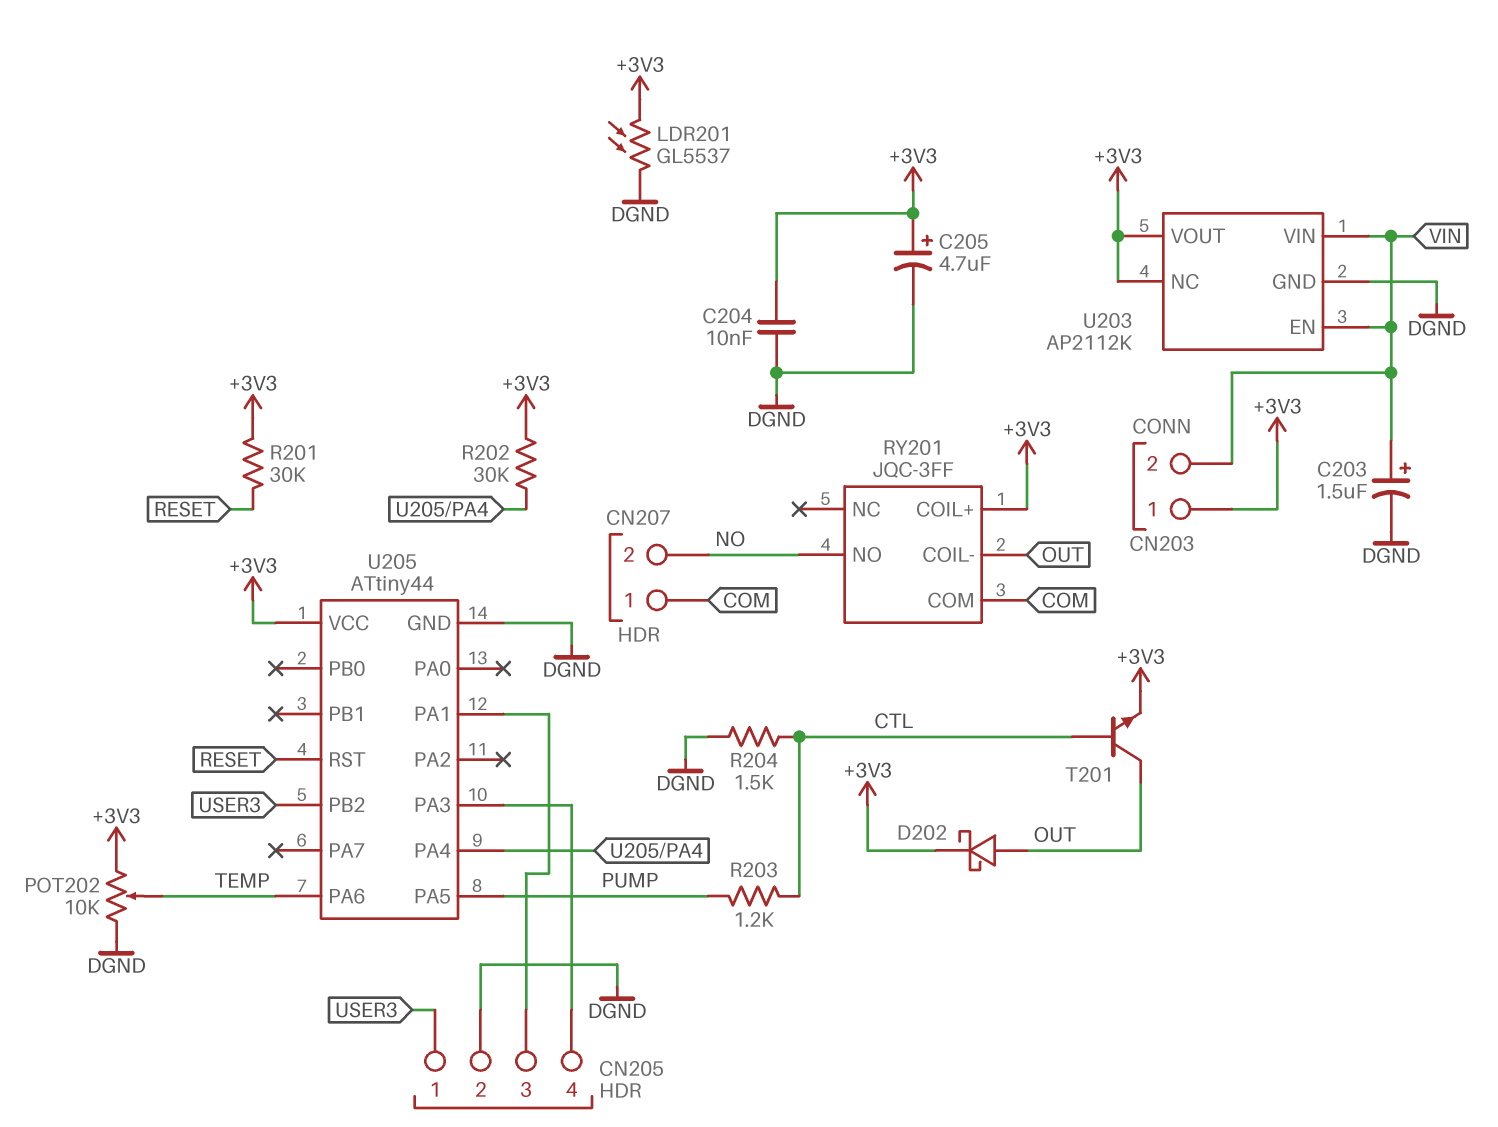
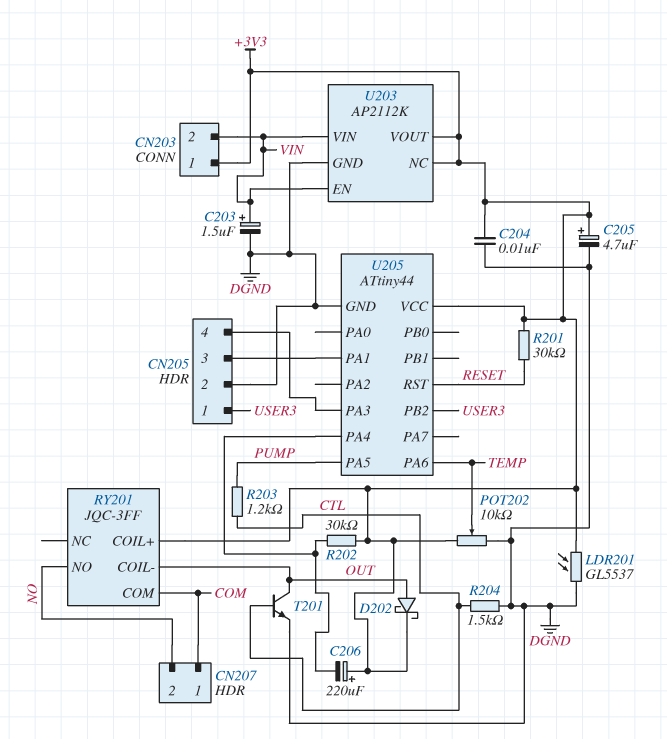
C206: none -> 220uF (plus +3V3, minus U205/PA4)
T201: NPN (B CTL, C OUT, E +3V3) -> NPN (B CTL, C OUT, E DGND)

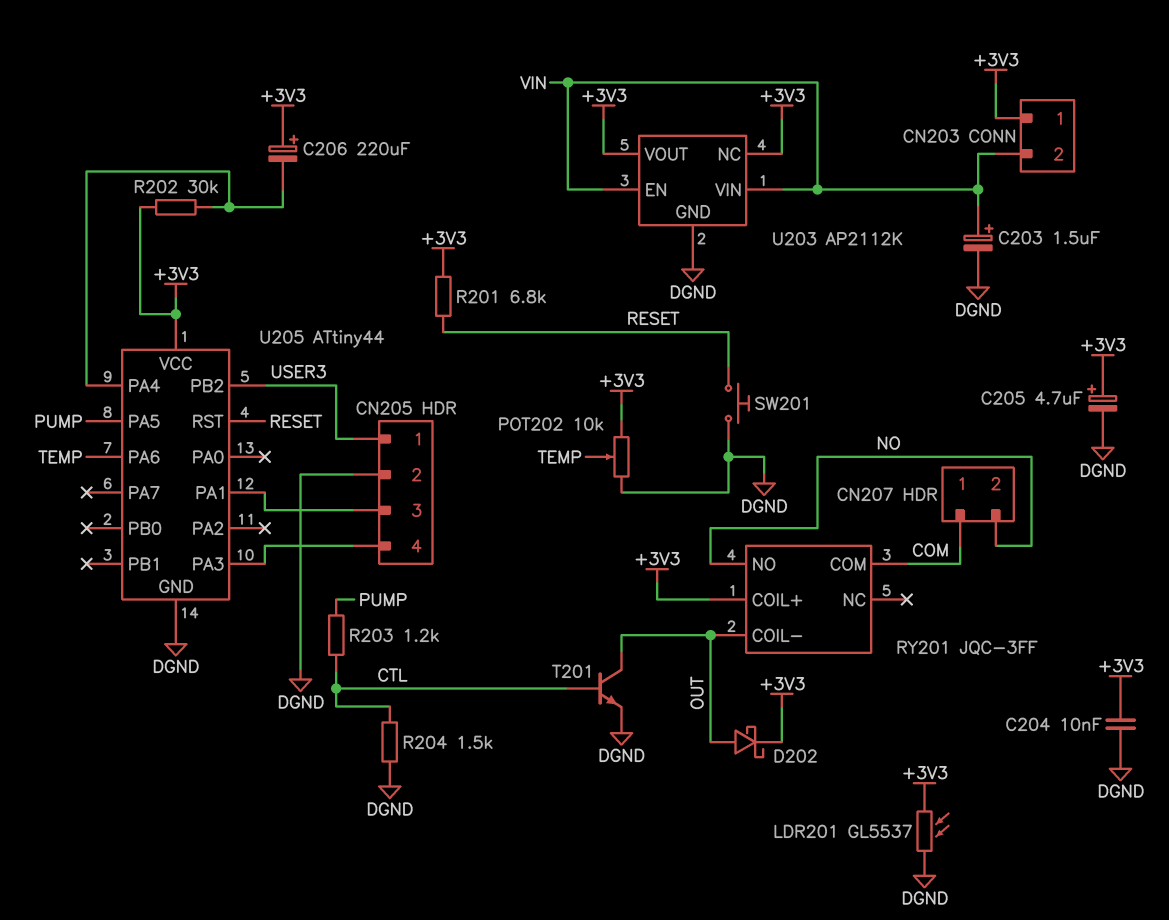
R201: 30k (+3V3, RESET) -> 6.8k (+3V3, RESET)
SW201: none -> button (DGND, RESET)

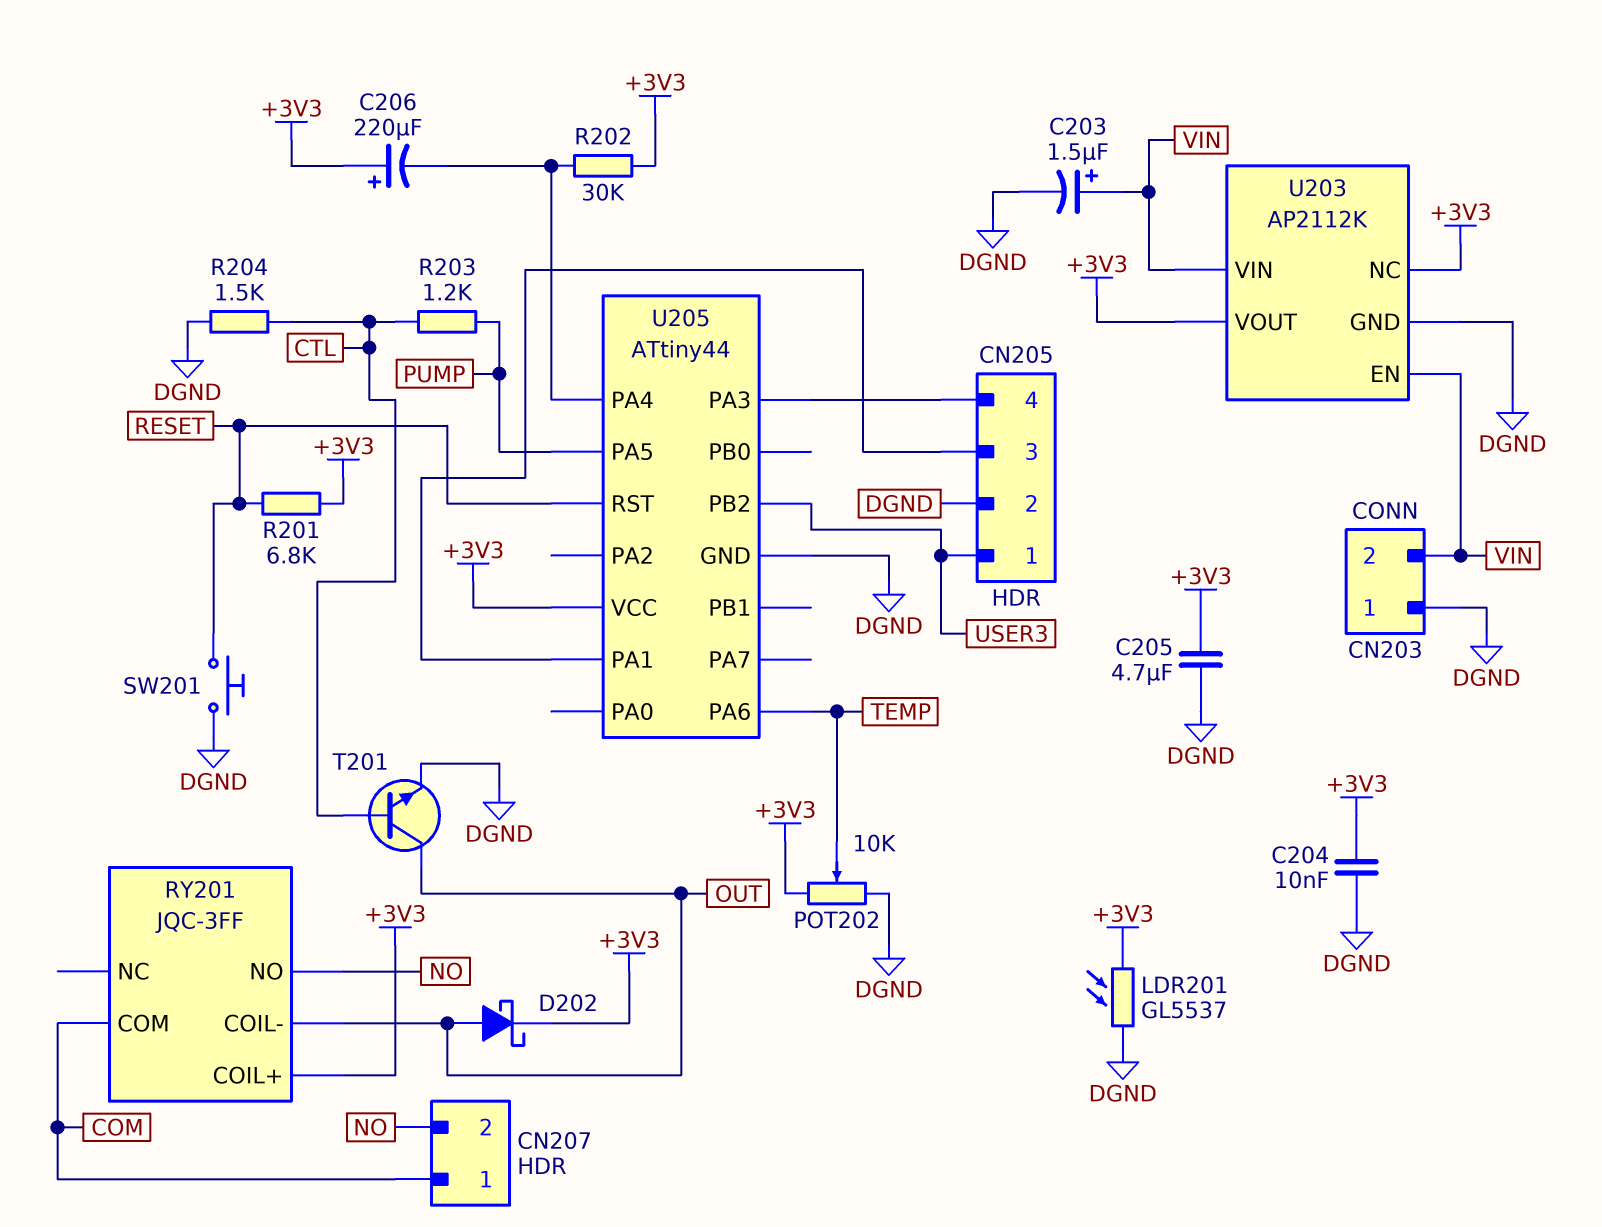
C205: 4.7uF (plus +3V3, minus DGND) -> 4.7uF (+3V3, DGND)
CN203 pin 1: +3V3 -> DGND

